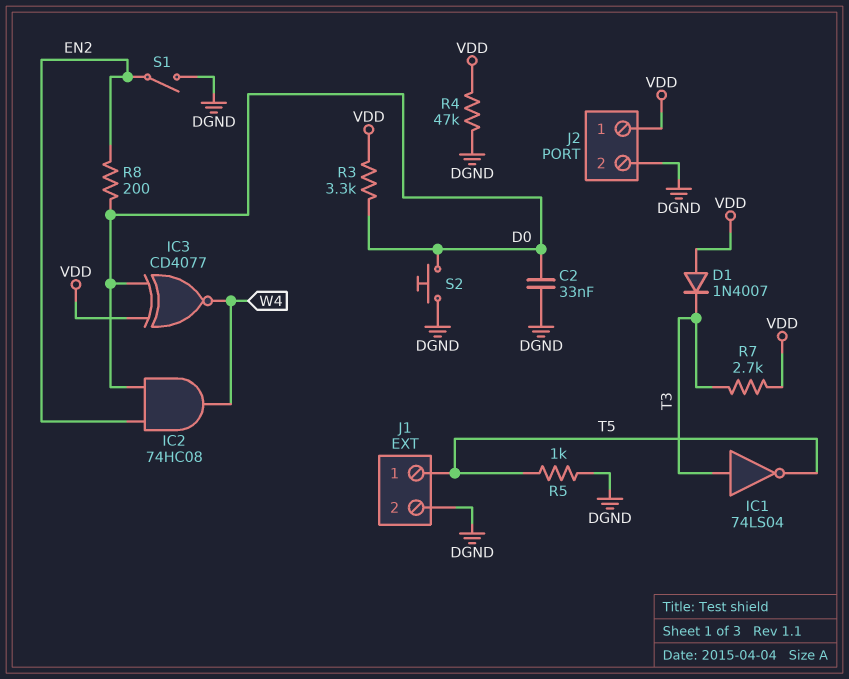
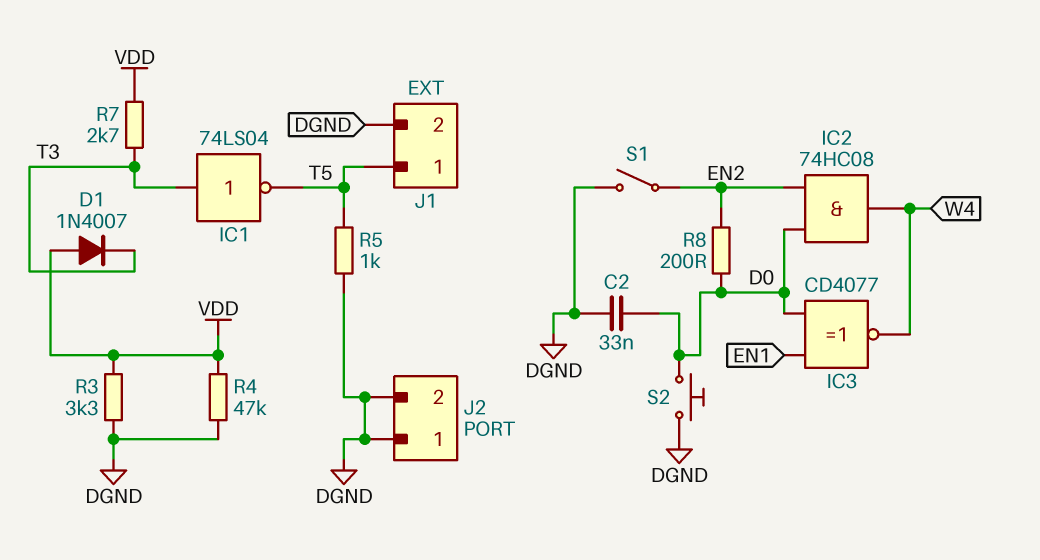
IC3: XNOR CD4077 (in D0, in VDD, out W4) -> XNOR CD4077 (in D0, in EN1, out W4)
J2 pin 1: VDD -> DGND
R3: 3.3k (D0, VDD) -> 3.3k (DGND, VDD)

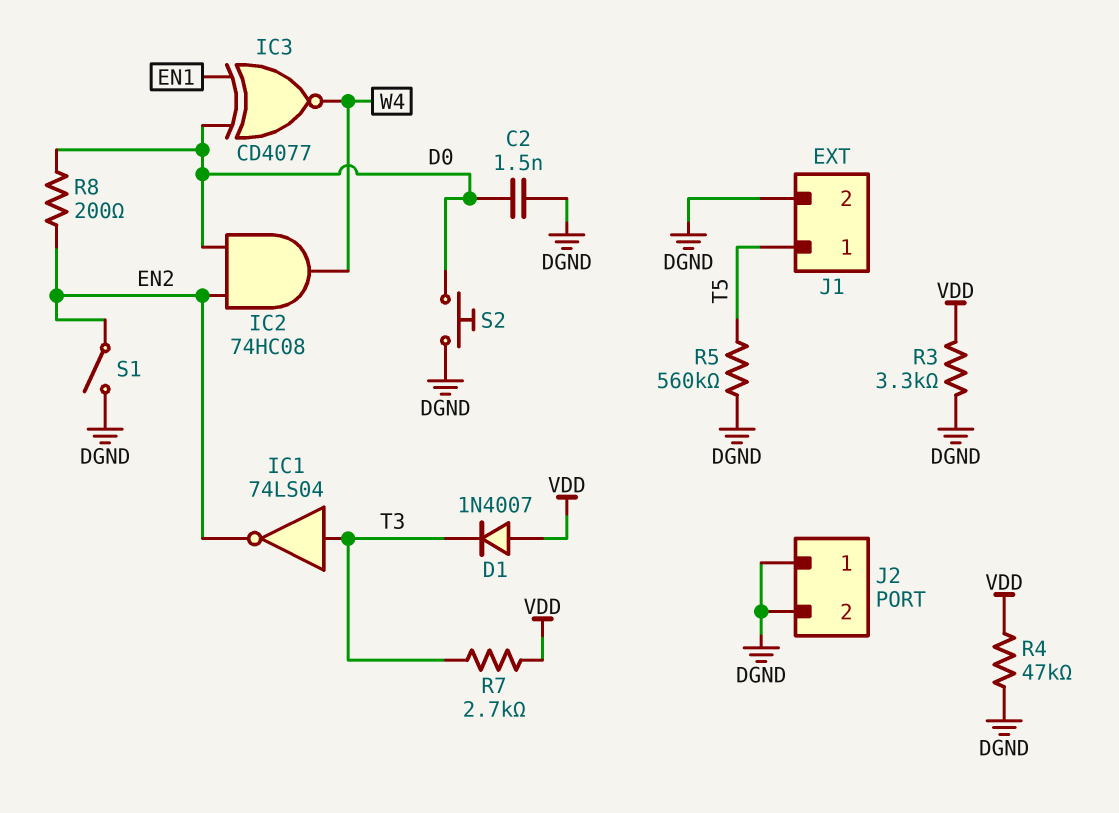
C2: 33nF (D0, DGND) -> 1.5nF (D0, DGND)
IC1: NOT 74LS04 (in T3, out T5) -> NOT 74LS04 (in T3, out EN2)
R5: 1k (DGND, T5) -> 560k (DGND, T5)

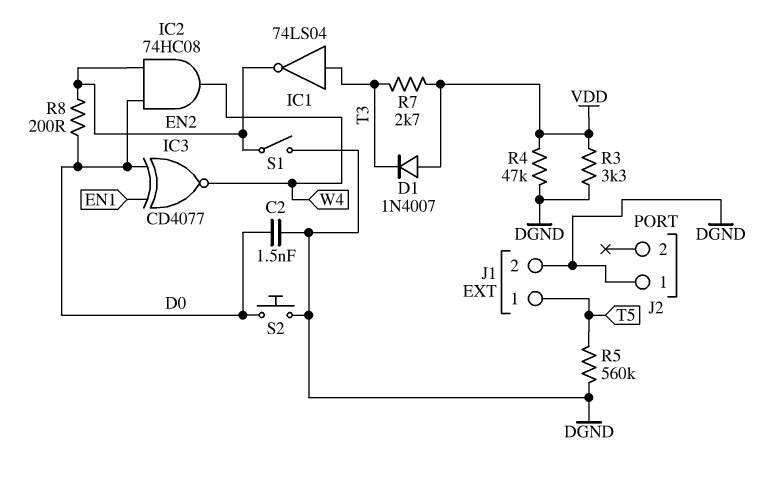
J2 pin 2: DGND -> none

